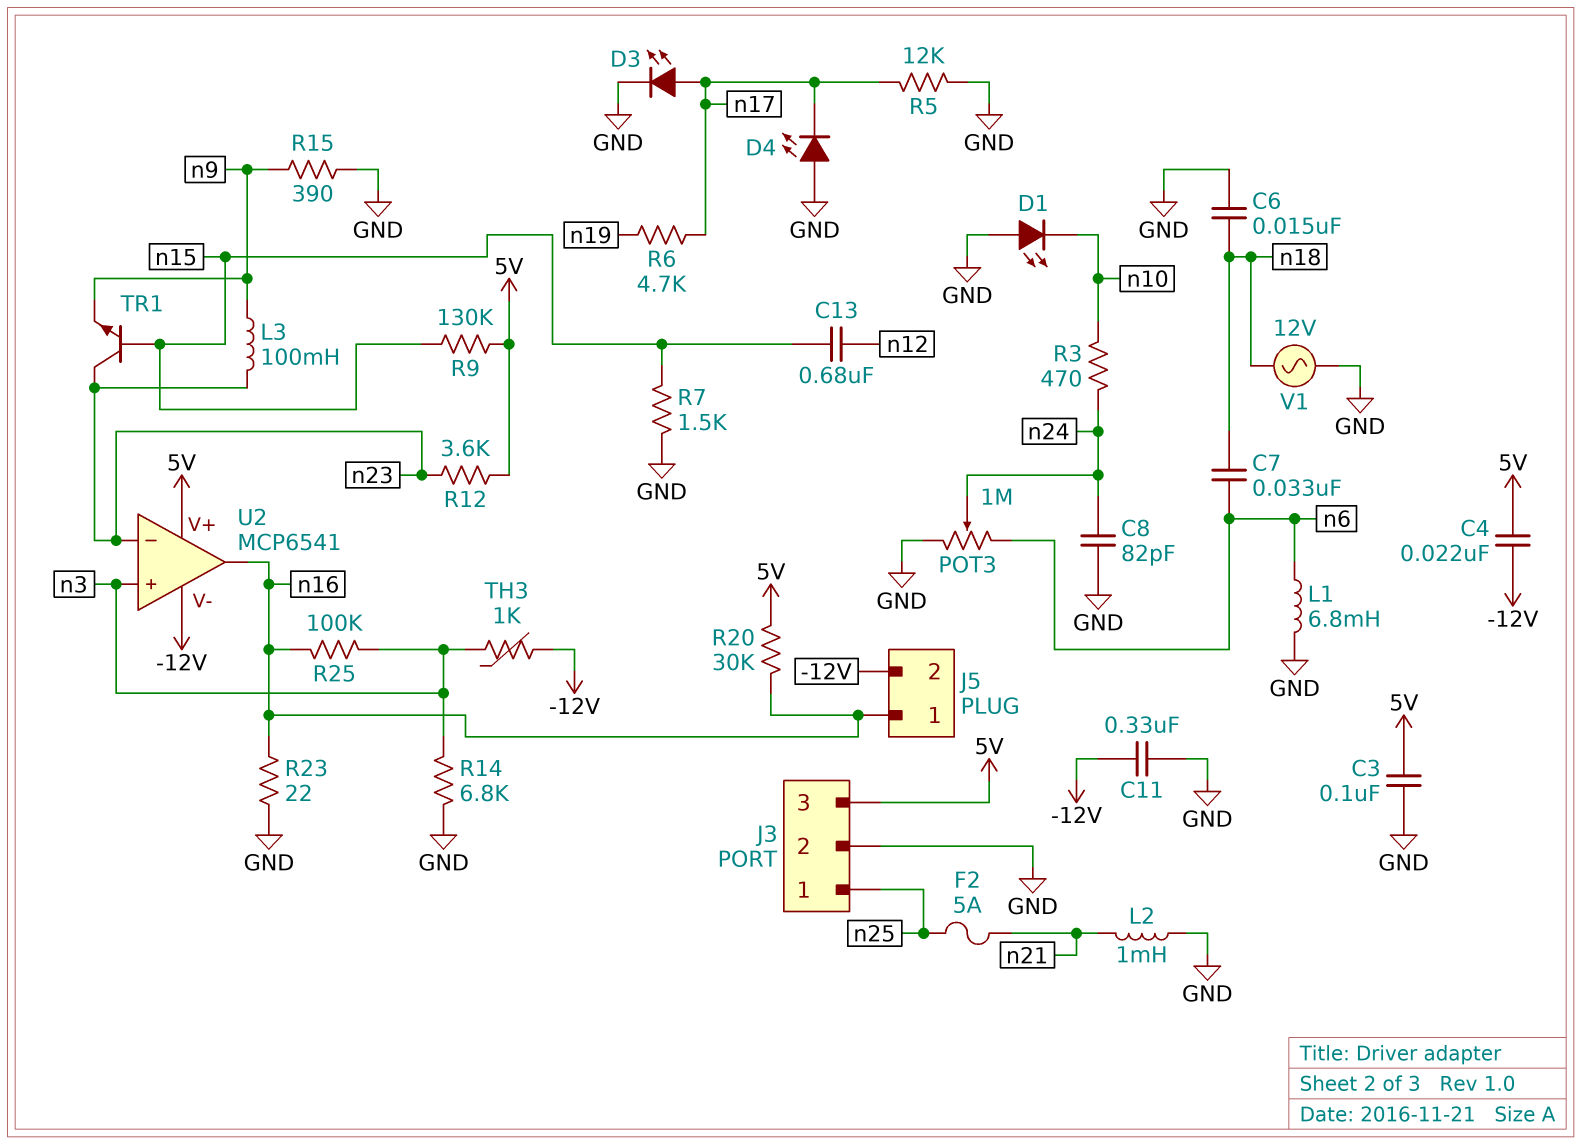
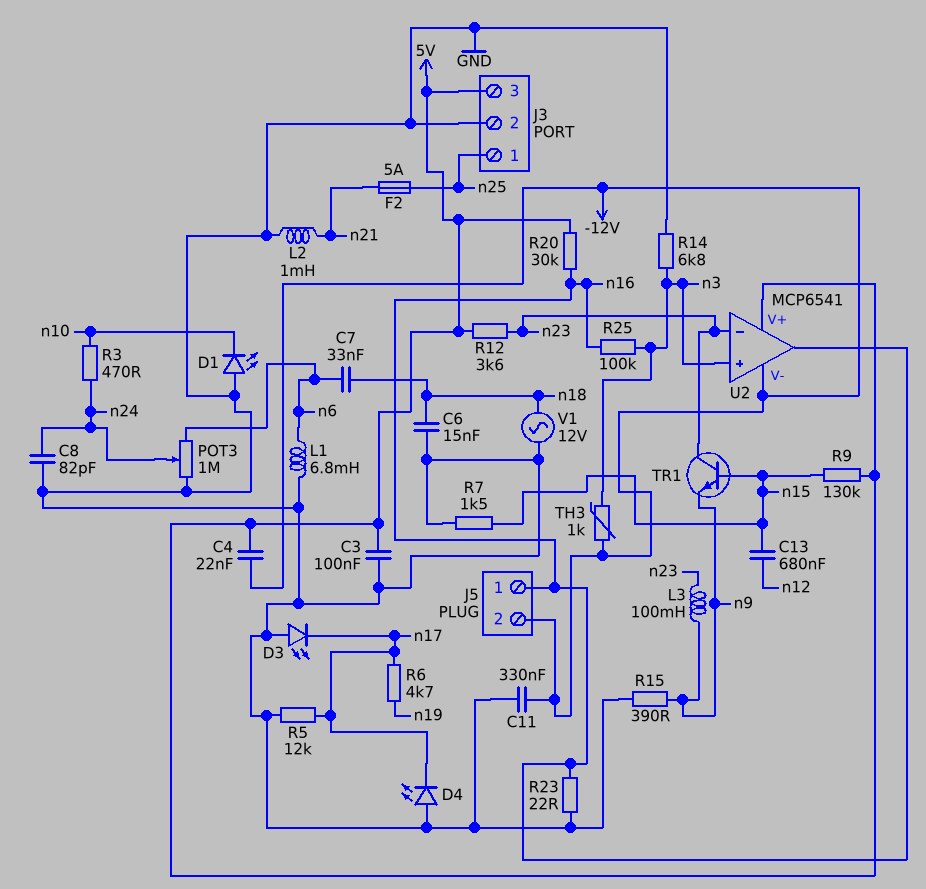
D3: LED (A n17, K GND) -> LED (A GND, K n17)

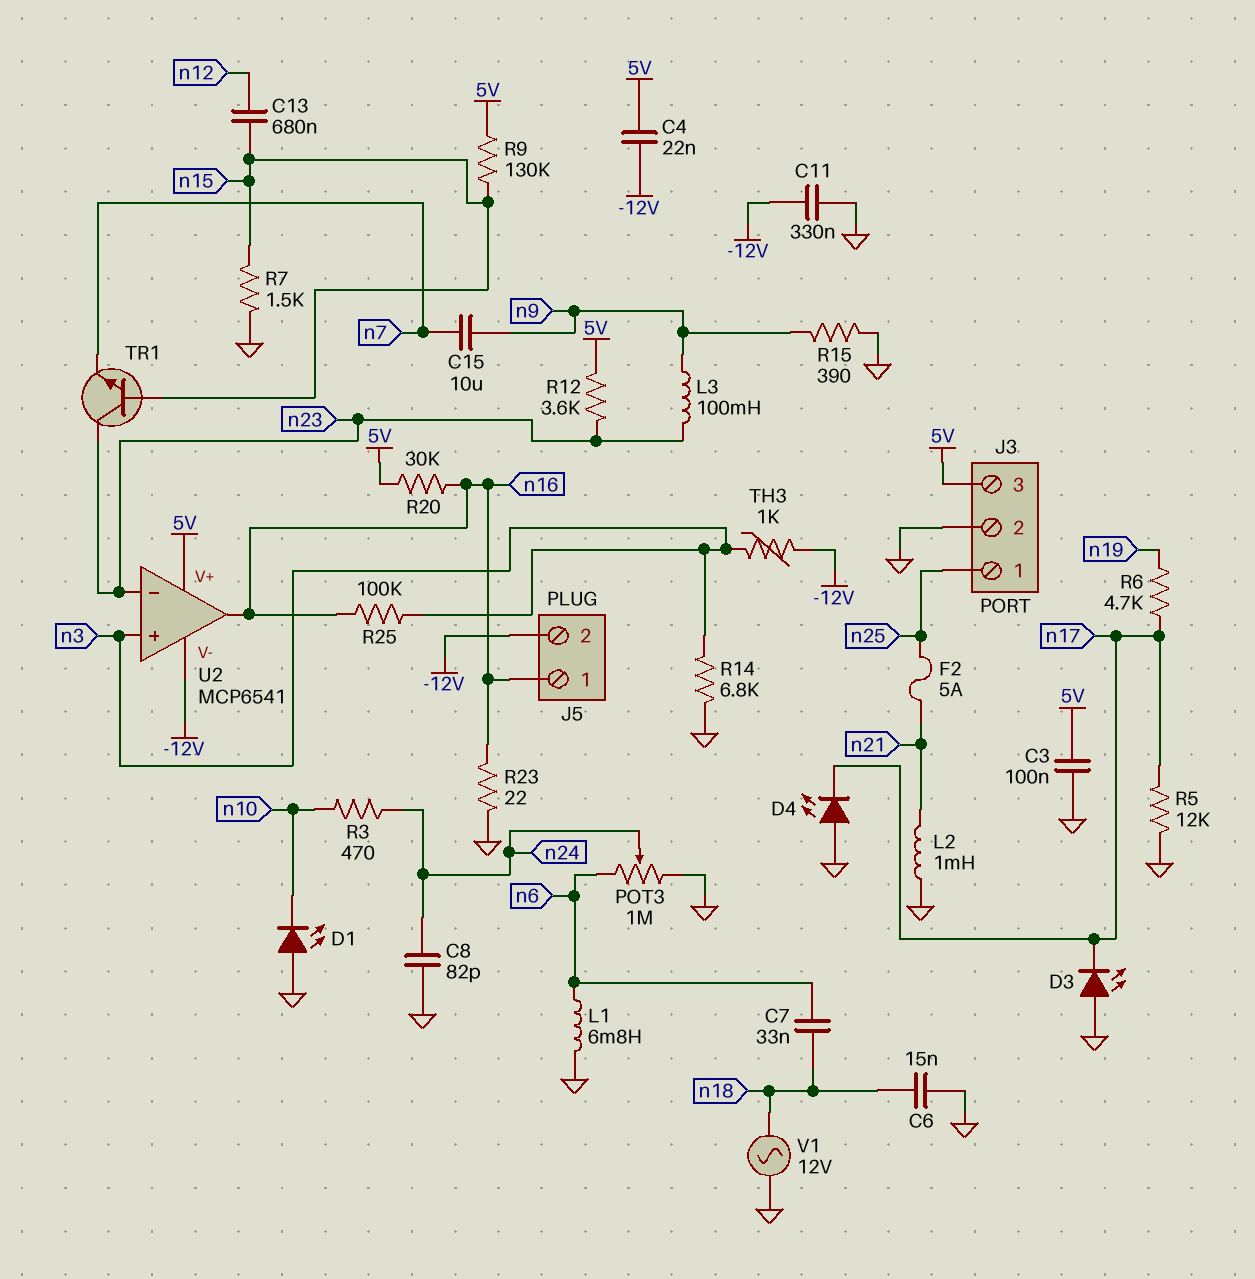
C15: none -> 10uF (n7, n9)
TR1: NPN (B n15, C n23, E n9) -> NPN (B n15, C n23, E n7)

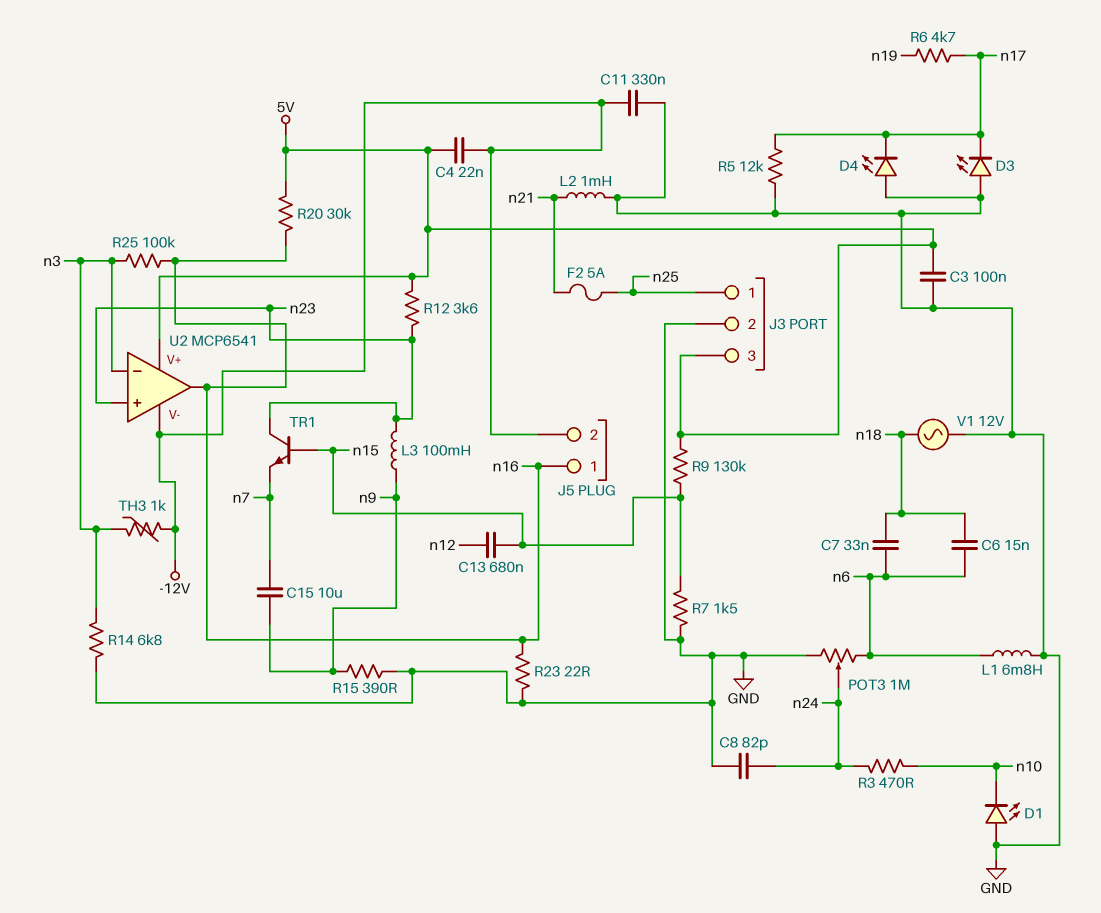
C6: 15nF (GND, n18) -> 15nF (n6, n18)
U2 pin in+: n3 -> n23
U2 pin in-: n23 -> n3

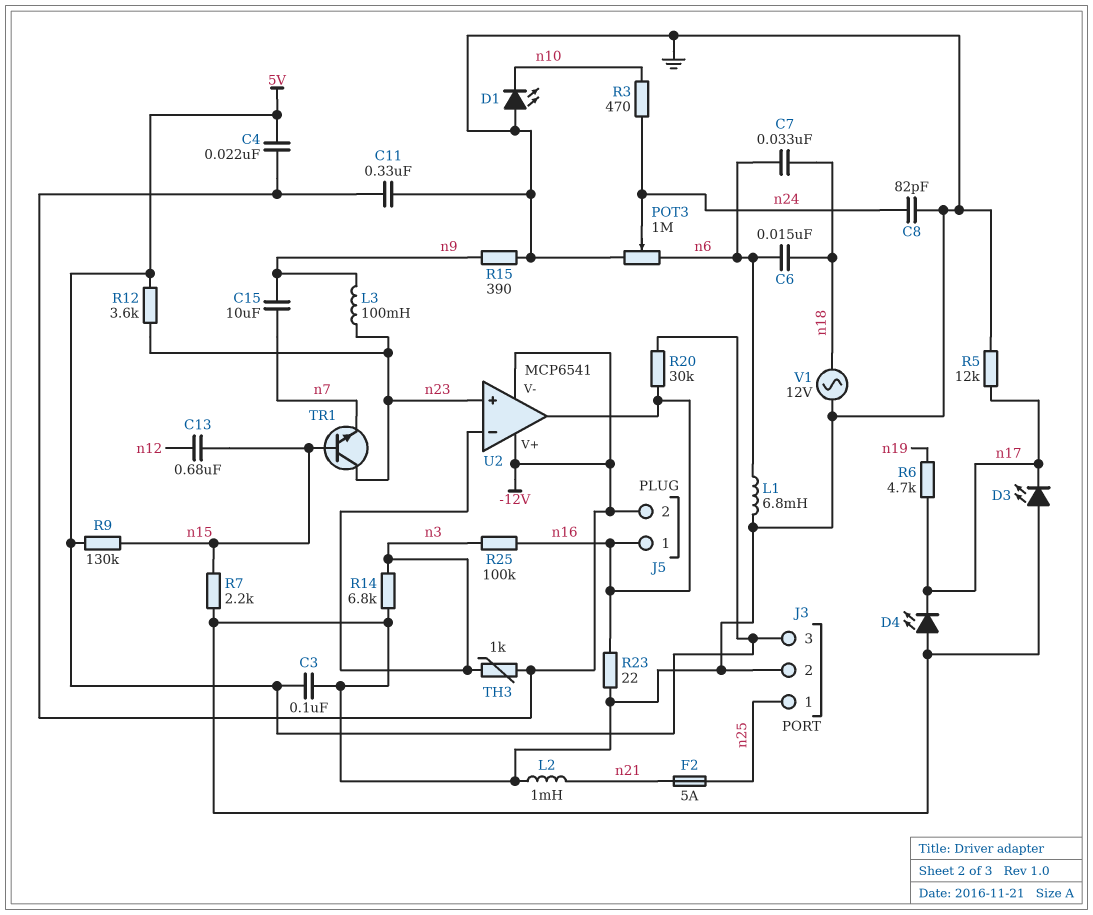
R7: 1.5k (GND, n15) -> 2.2k (GND, n15)
U2 pin V+: 5V -> -12V

